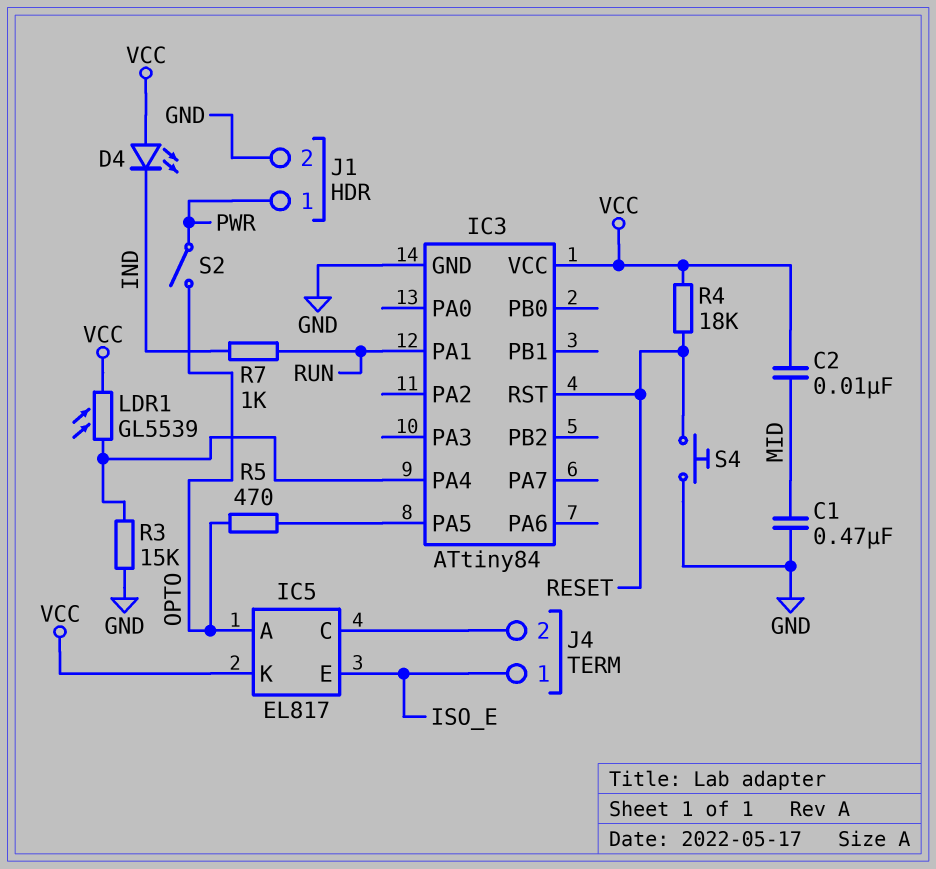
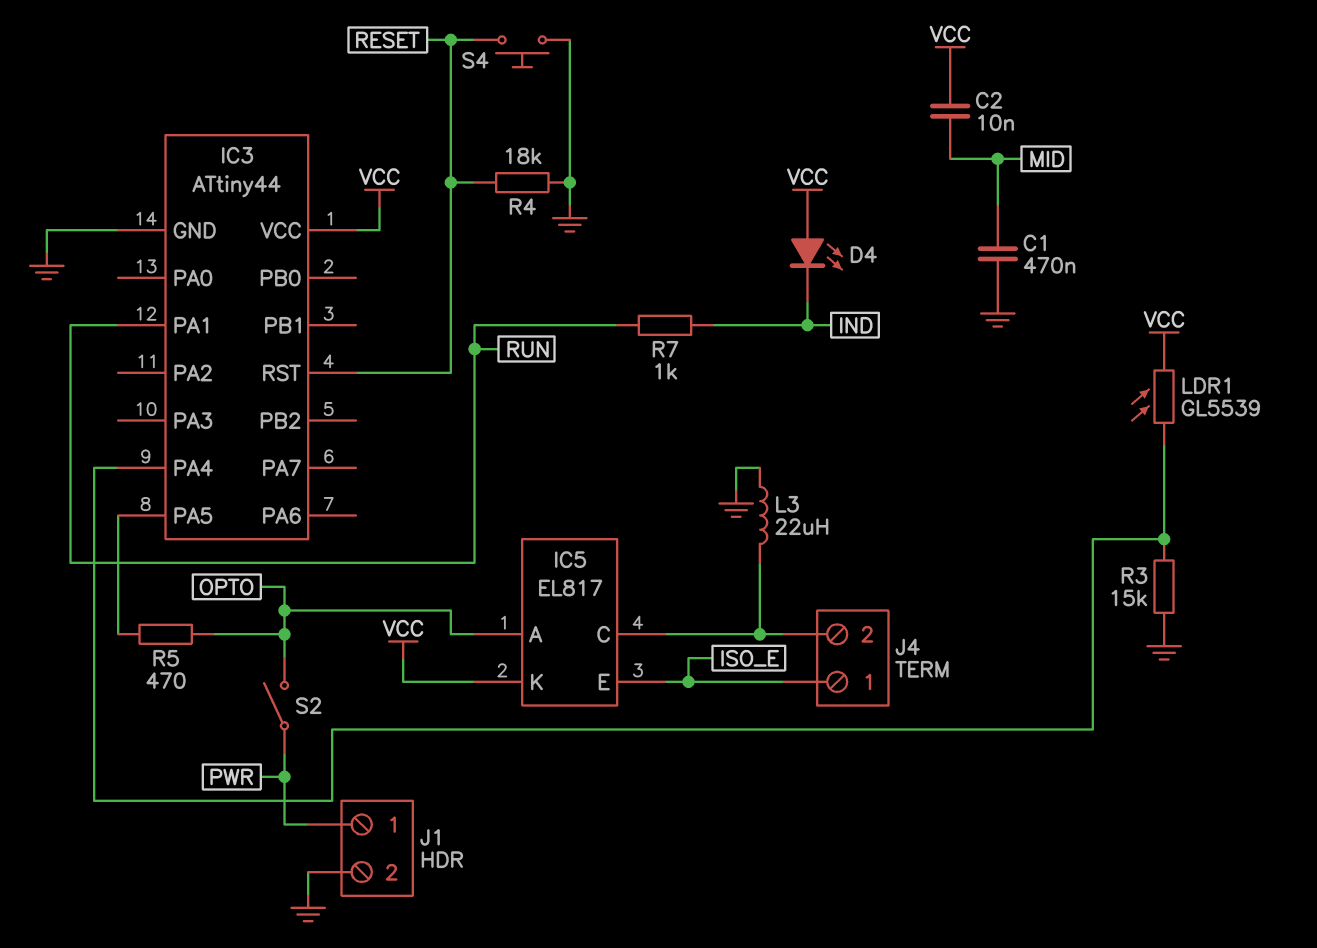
IC3: ATtiny84 -> ATtiny44
L3: none -> 22uH (GND, IC5/C)
R4: 18k (RESET, VCC) -> 18k (GND, RESET)

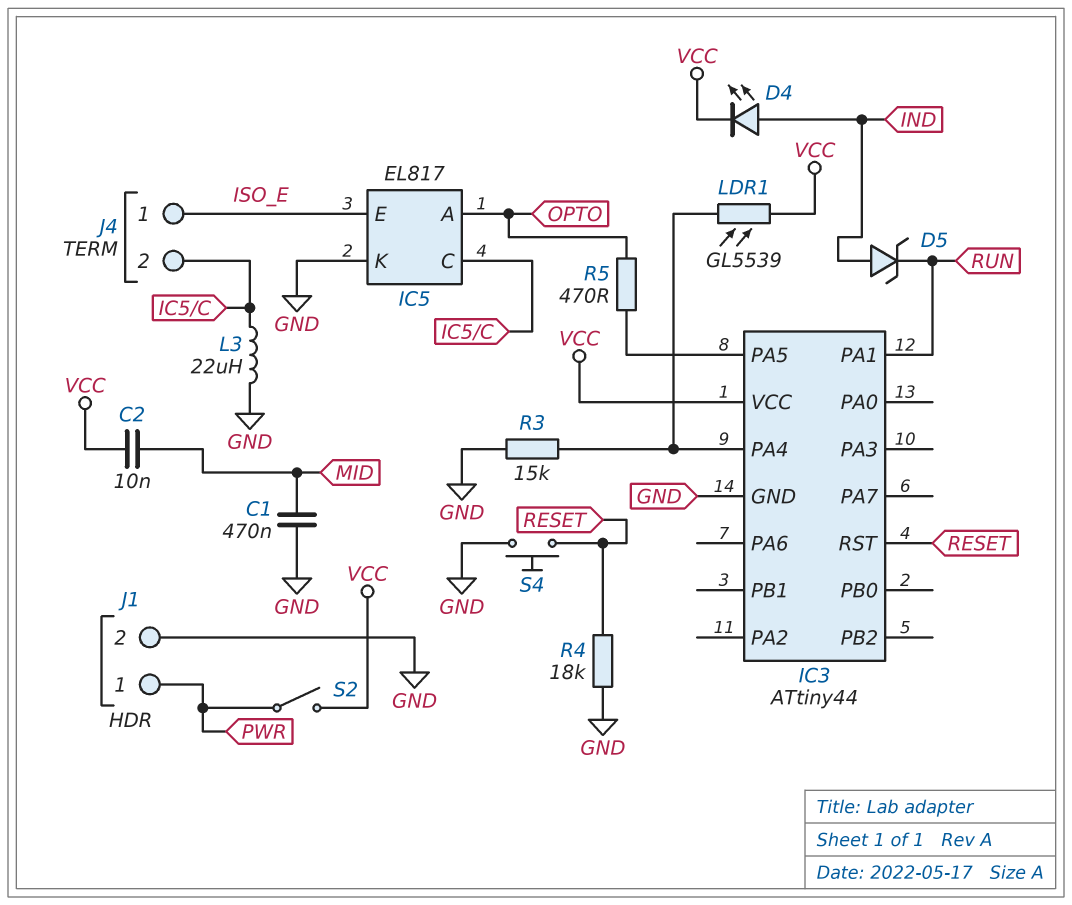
D4: LED (A VCC, K IND) -> LED (A IND, K VCC)
D5: none -> zener (A IND, K RUN)
IC5 pin K: VCC -> GND
R7: 1k (IND, RUN) -> none
S2: switch (OPTO, PWR) -> switch (PWR, VCC)

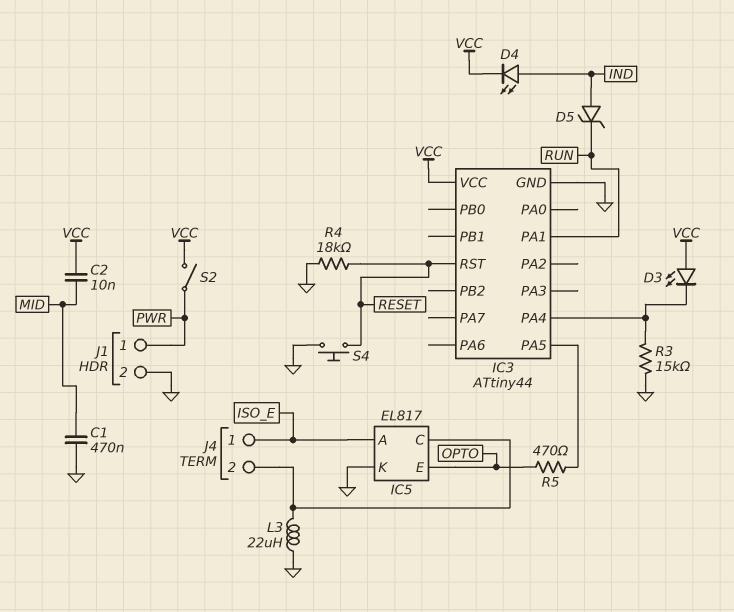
D3: none -> LED (A VCC, K IC3/PA4)
IC5 pin A: OPTO -> ISO_E
IC5 pin E: ISO_E -> OPTO
LDR1: GL5539 (IC3/PA4, VCC) -> none

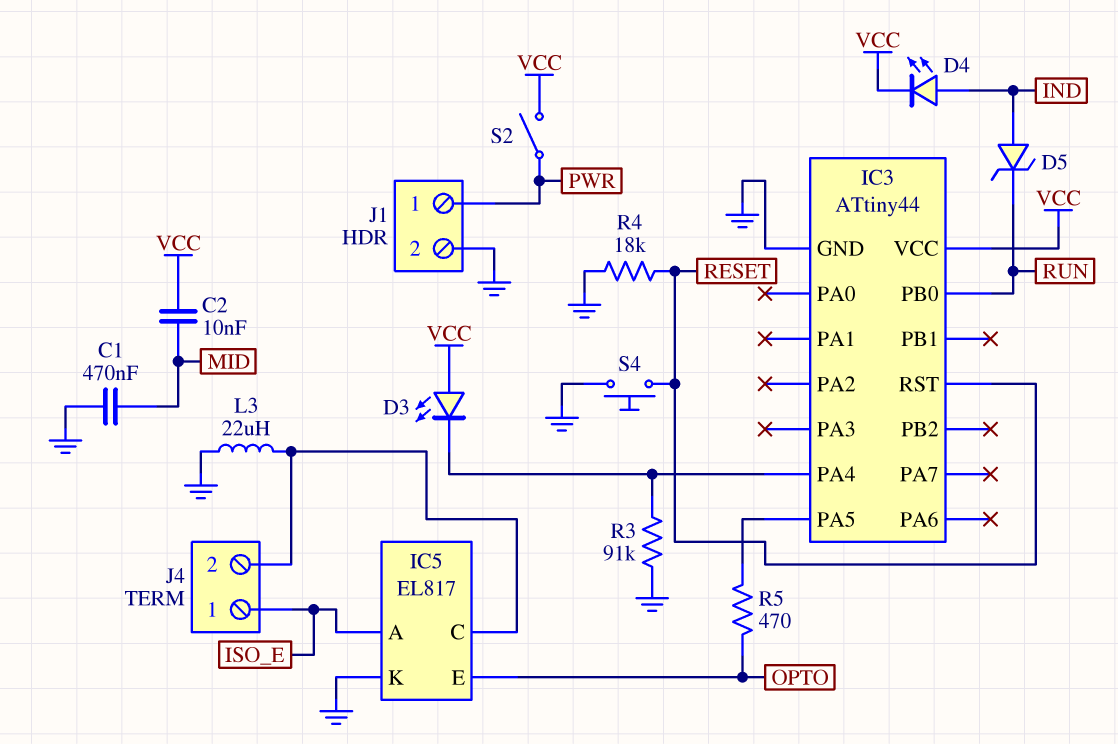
IC3 pin PA1: RUN -> none
IC3 pin PB0: none -> RUN
R3: 15k (GND, IC3/PA4) -> 91k (GND, IC3/PA4)

